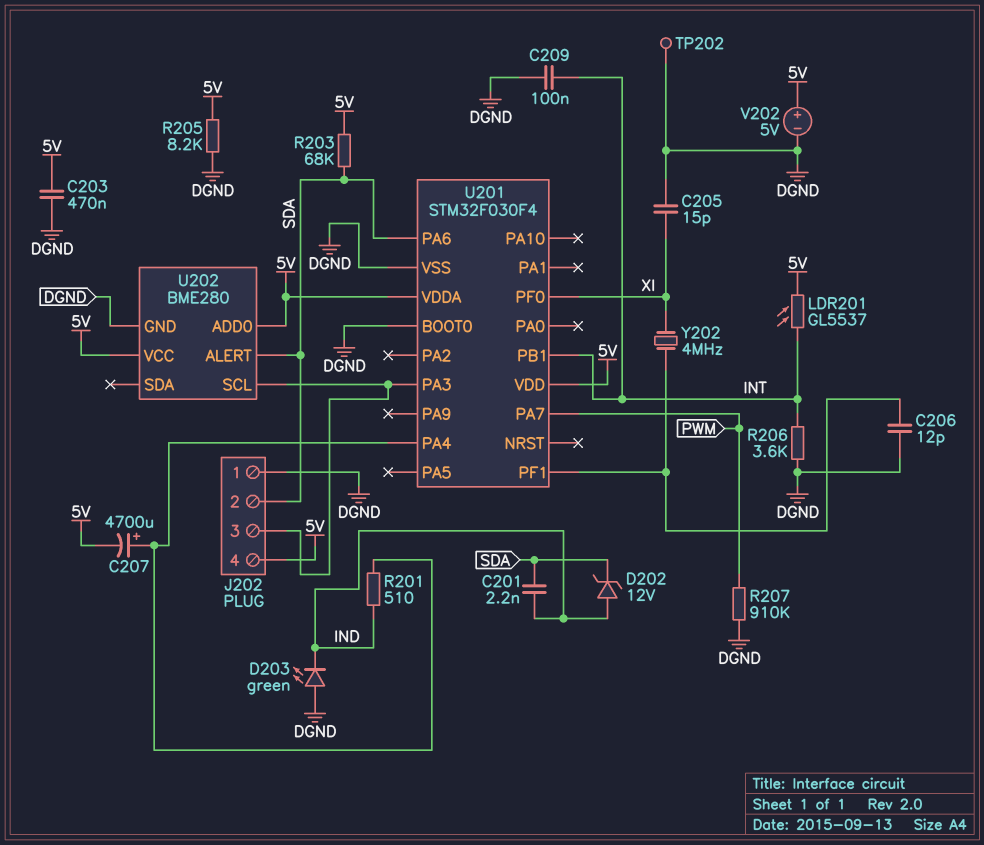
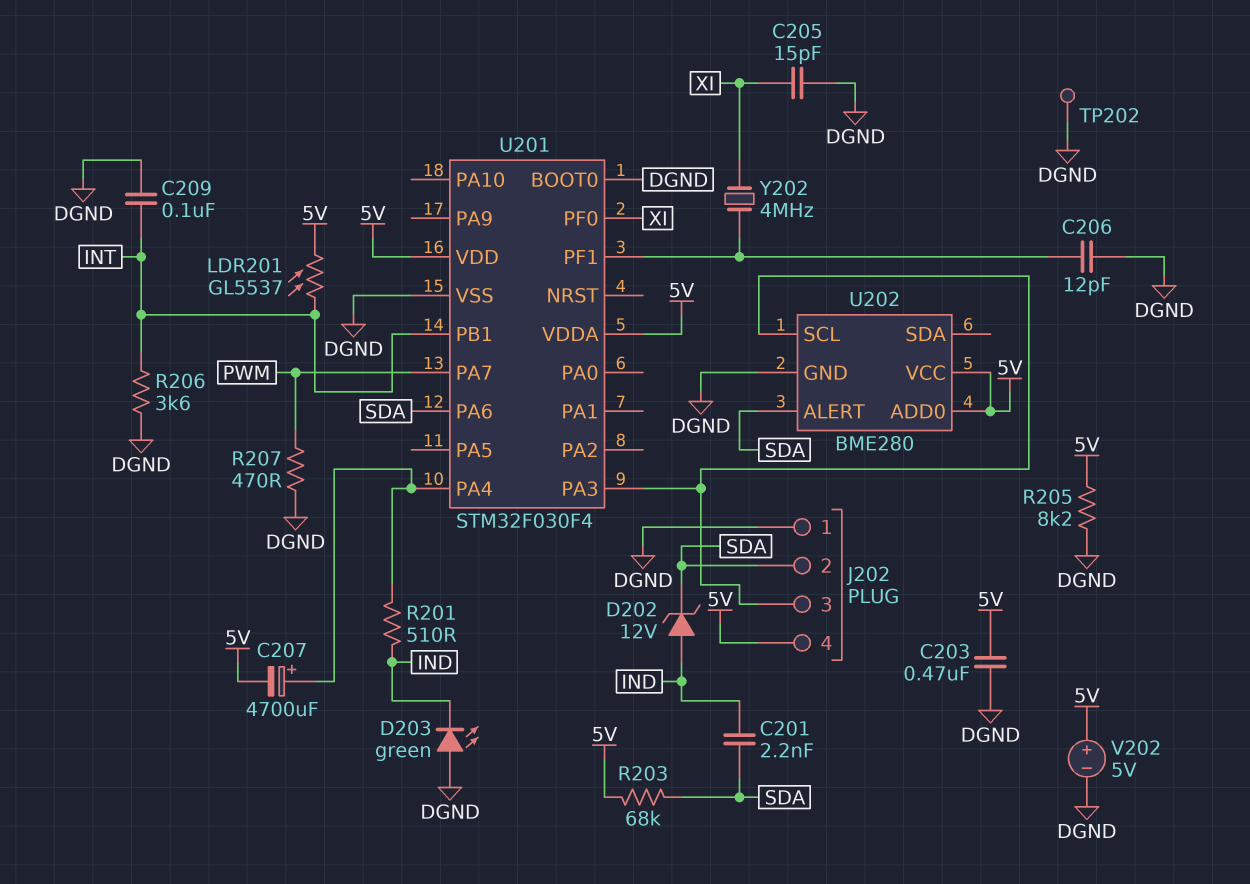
R207: 910k (DGND, PWM) -> 470 (DGND, PWM)

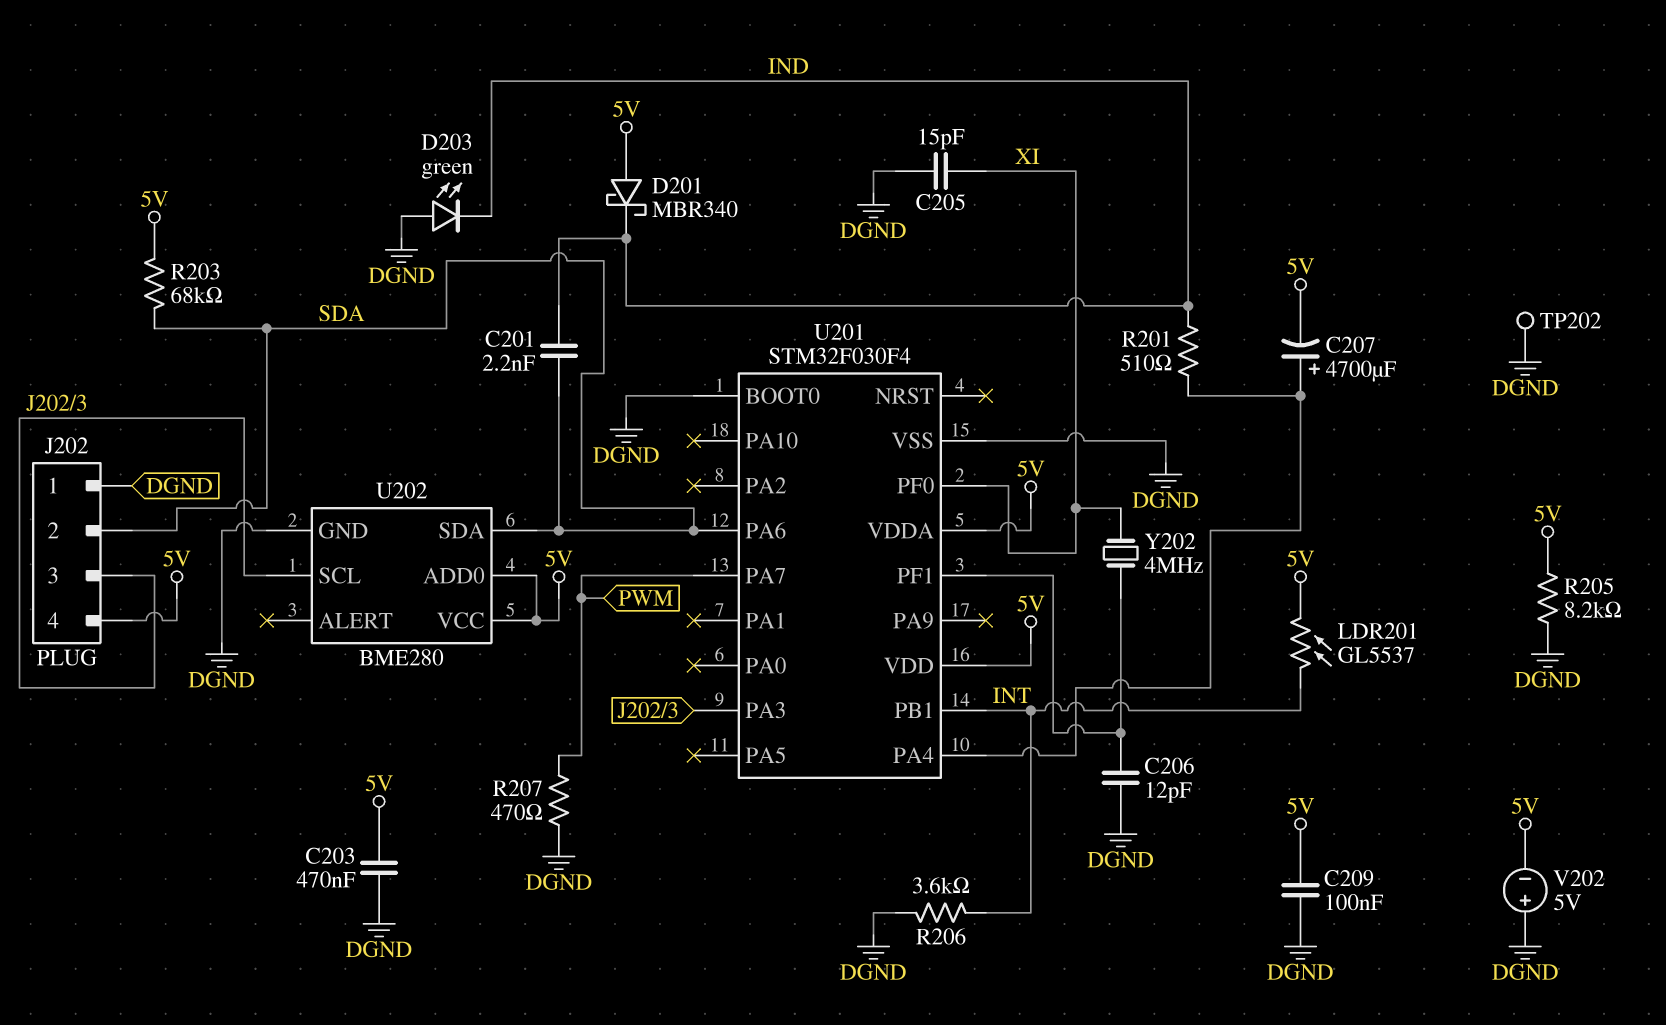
C209: 100nF (DGND, INT) -> 100nF (5V, DGND)
D201: none -> schottky MBR340 (A 5V, K IND)
D202: zener 12V (A IND, K SDA) -> none
U202 pin ALERT: SDA -> none
U202 pin SDA: none -> SDA
V202: 5V (plus 5V, minus DGND) -> 5V (plus DGND, minus 5V)

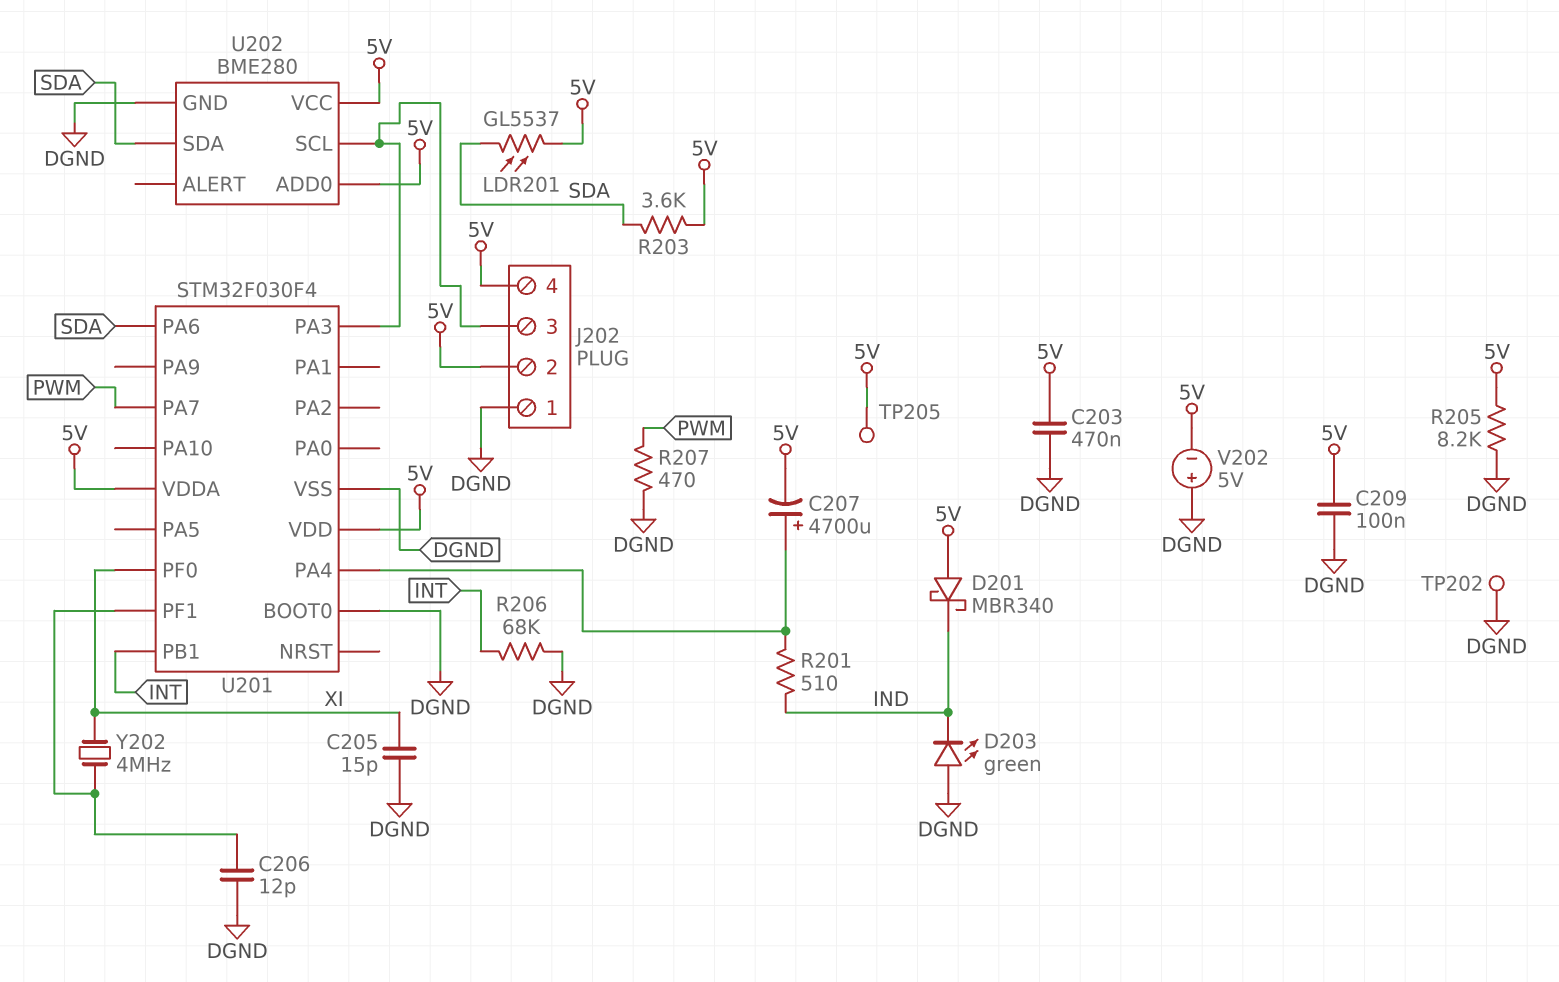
C201: 2.2nF (IND, SDA) -> none
J202 pin 2: SDA -> 5V
LDR201: GL5537 (5V, INT) -> GL5537 (5V, SDA)
R203: 68k (5V, SDA) -> 3.6k (5V, SDA)
R206: 3.6k (DGND, INT) -> 68k (DGND, INT)
TP205: none -> test point (5V)

